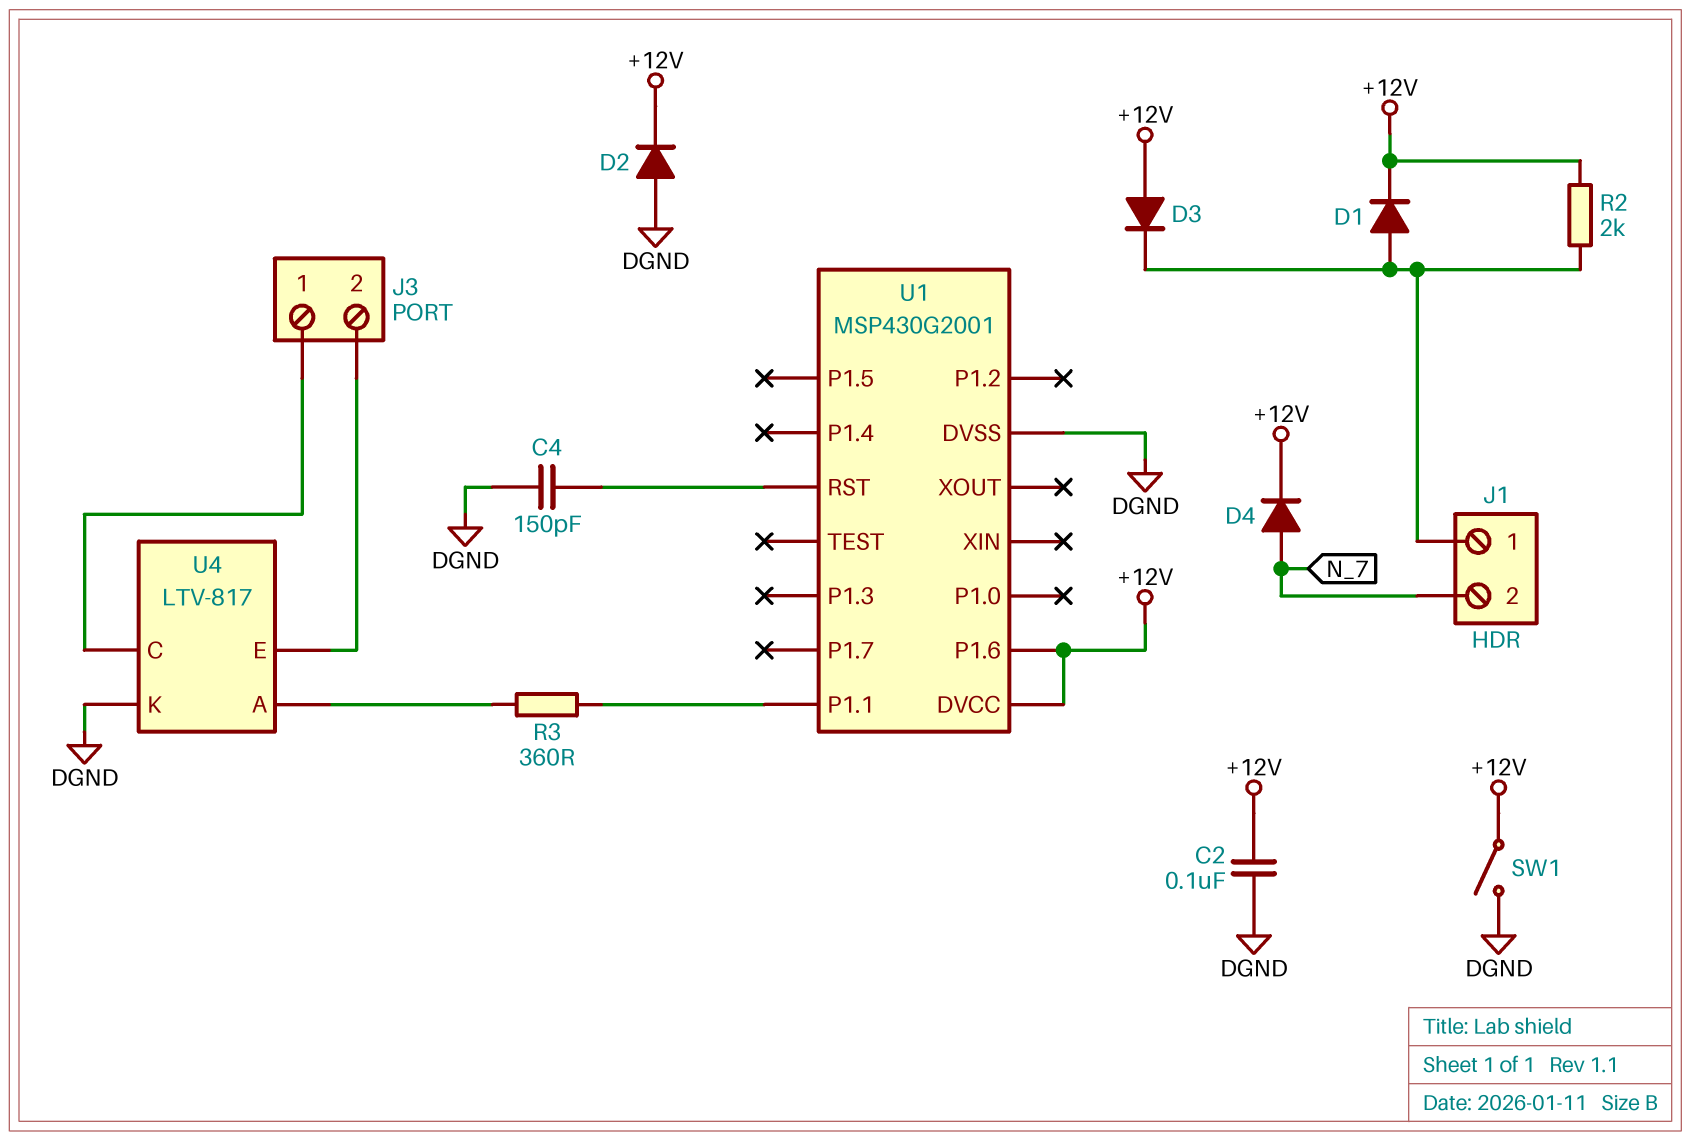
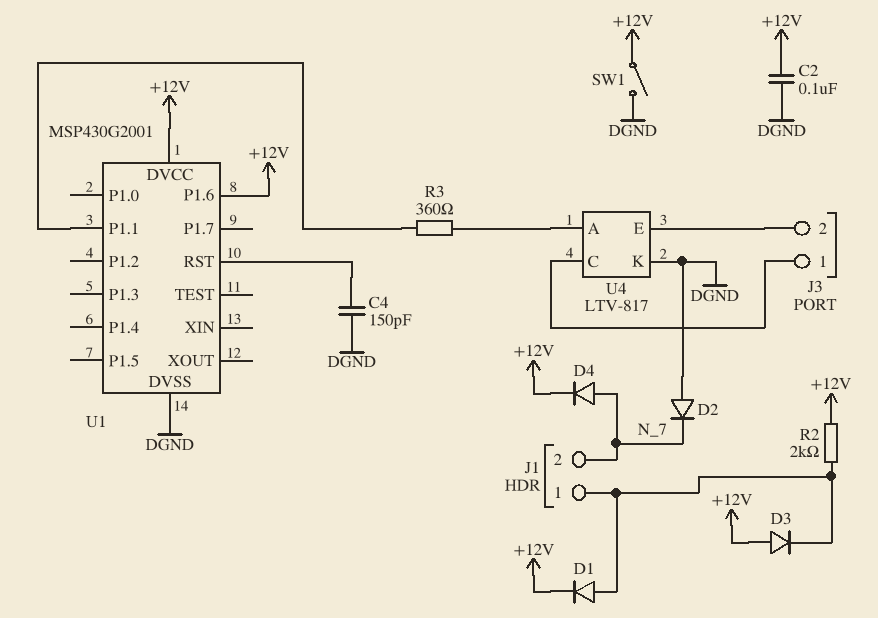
D2: diode (A DGND, K +12V) -> diode (A DGND, K N_7)

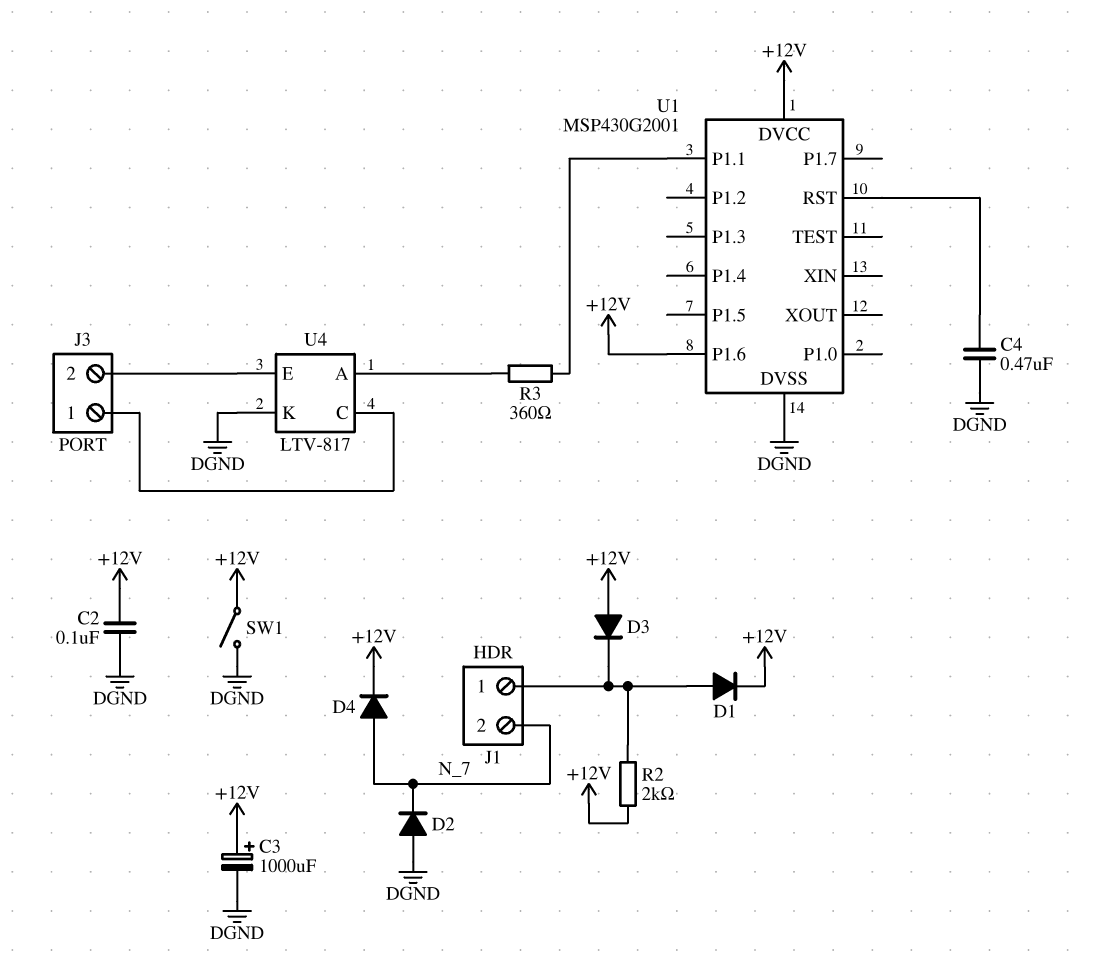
C3: none -> 1000uF (plus +12V, minus DGND)
C4: 150pF (DGND, U1/RST) -> 470nF (DGND, U1/RST)

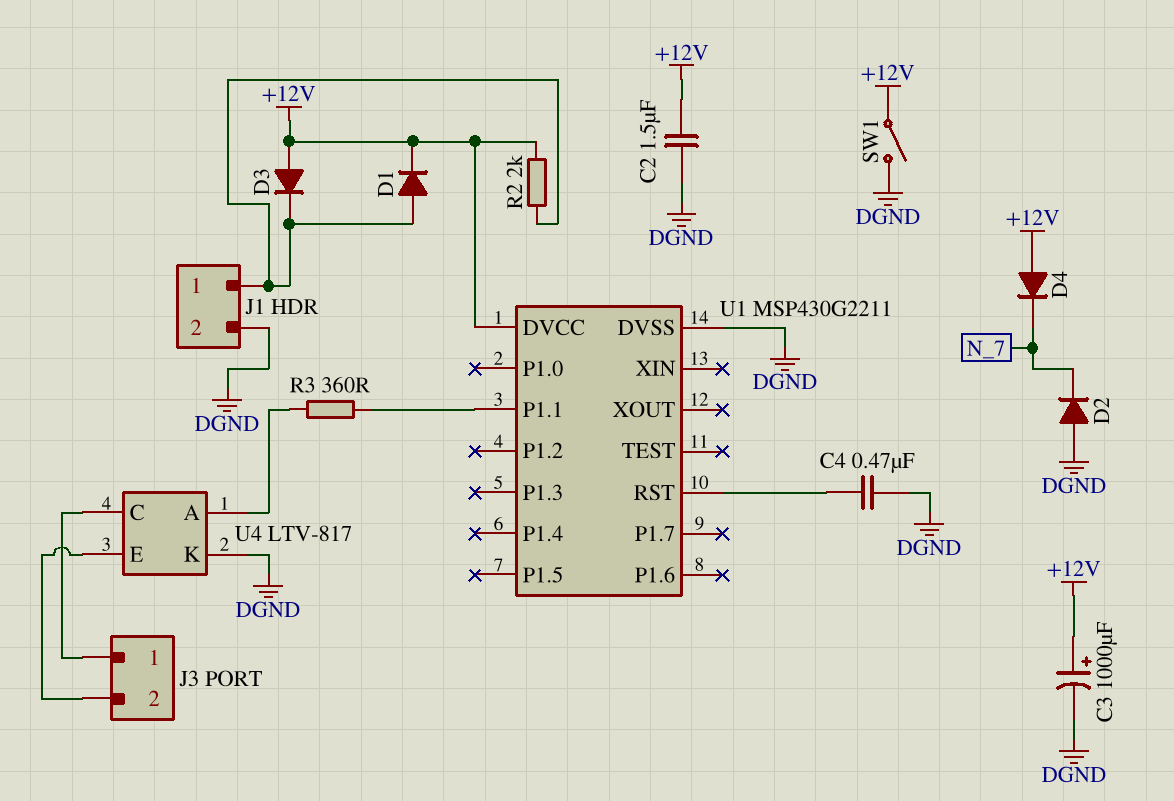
C2: 100nF (+12V, DGND) -> 1.5uF (+12V, DGND)
D4: diode (A N_7, K +12V) -> diode (A +12V, K N_7)
J1 pin 2: N_7 -> DGND
U1: MSP430G2001 -> MSP430G2211
U1 pin P1.6: +12V -> none

